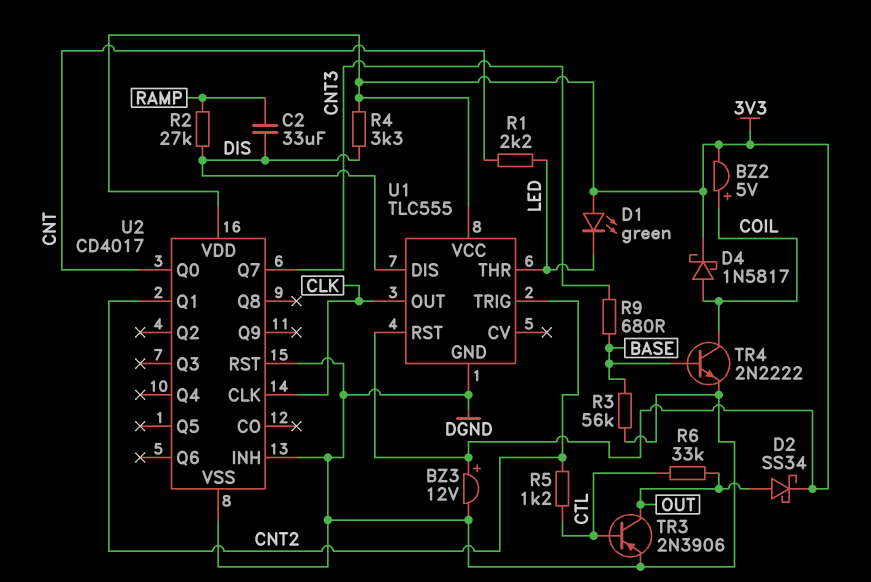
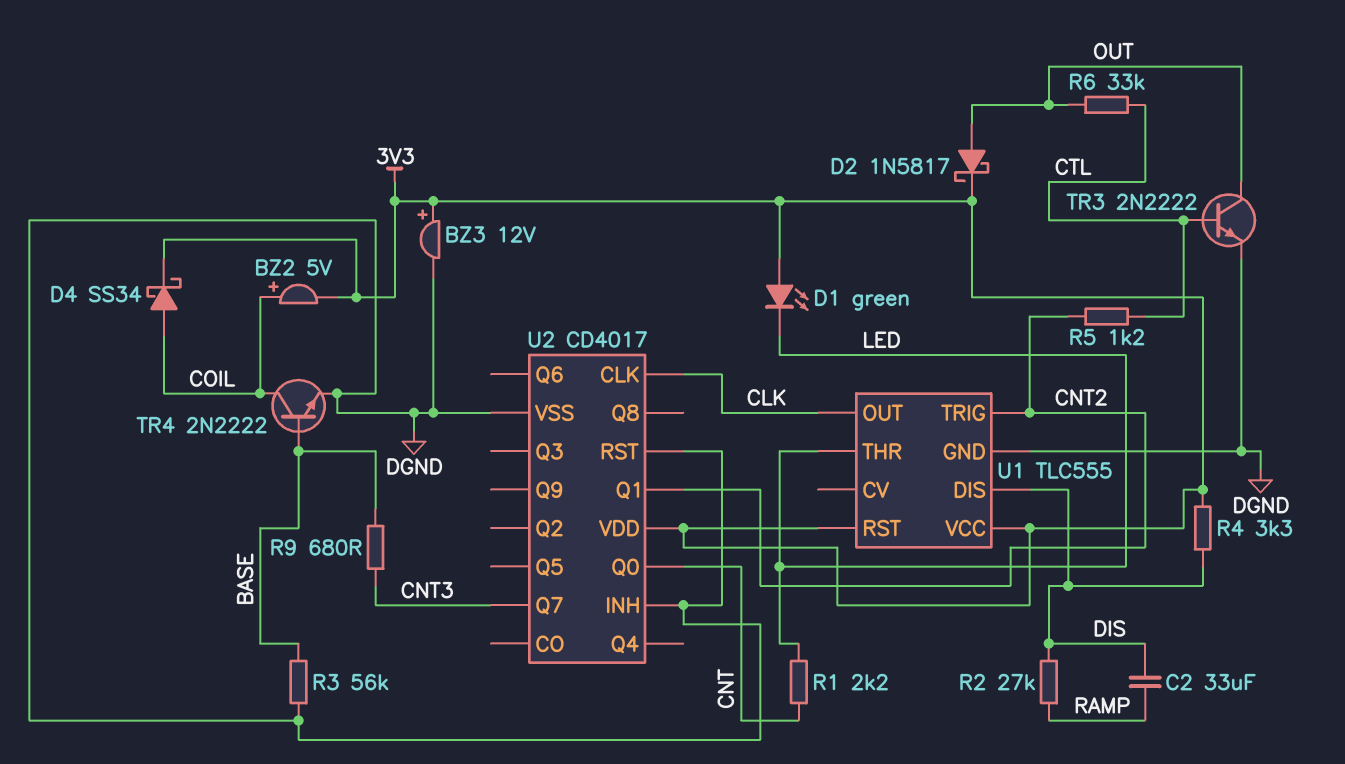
D2: schottky SS34 (A OUT, K 3V3) -> schottky 1N5817 (A OUT, K 3V3)
D4: schottky 1N5817 (A COIL, K 3V3) -> schottky SS34 (A COIL, K 3V3)
TR3: PNP 2N3906 (B CTL, C OUT, E DGND) -> NPN 2N2222 (B CTL, C OUT, E DGND)

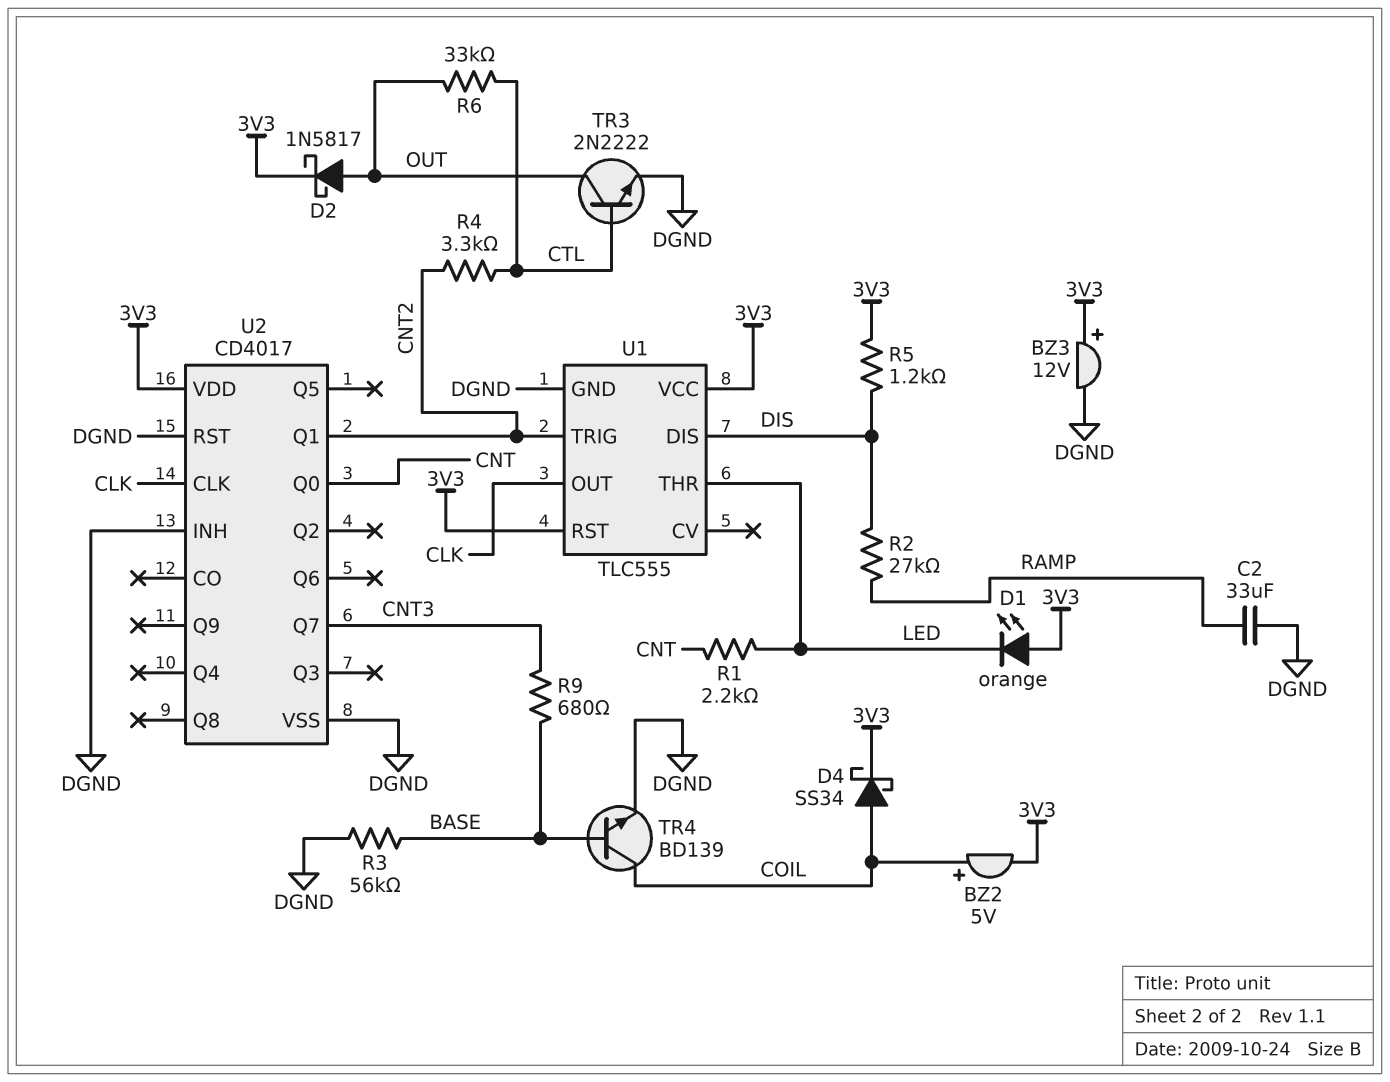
C2: 33uF (DIS, RAMP) -> 33uF (DGND, RAMP)
D1: LED green (A 3V3, K LED) -> LED orange (A 3V3, K LED)
R4: 3.3k (3V3, DIS) -> 3.3k (CNT2, CTL)
R5: 1.2k (CNT2, CTL) -> 1.2k (3V3, DIS)
TR4: NPN 2N2222 (B BASE, C COIL, E DGND) -> NPN BD139 (B BASE, C COIL, E DGND)

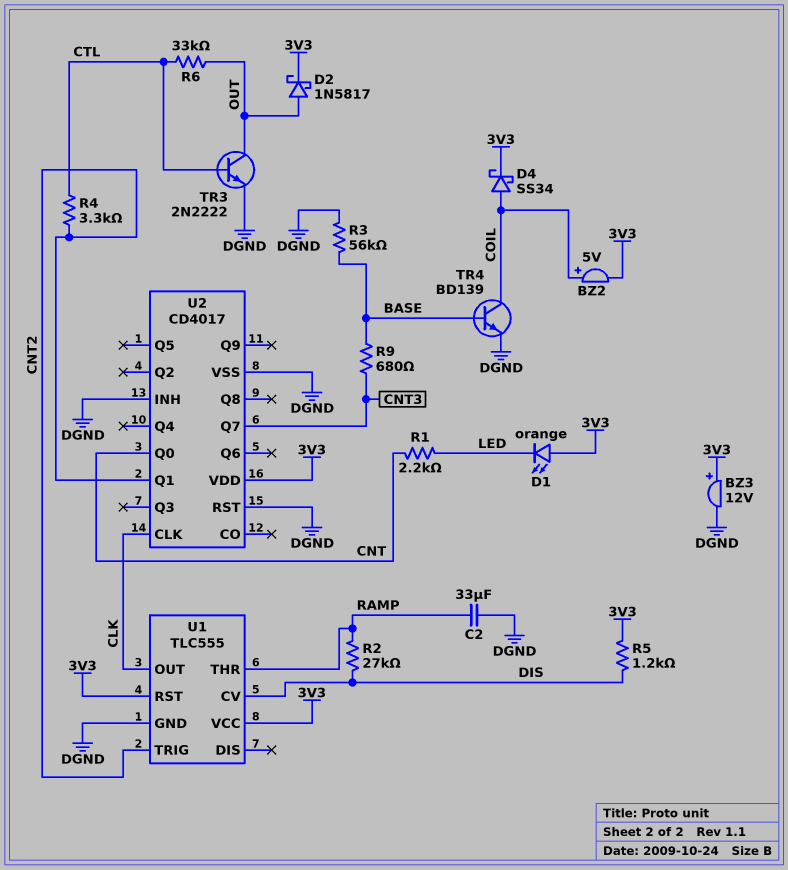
U1 pin CV: none -> DIS
U1 pin DIS: DIS -> none
U1 pin THR: LED -> RAMP

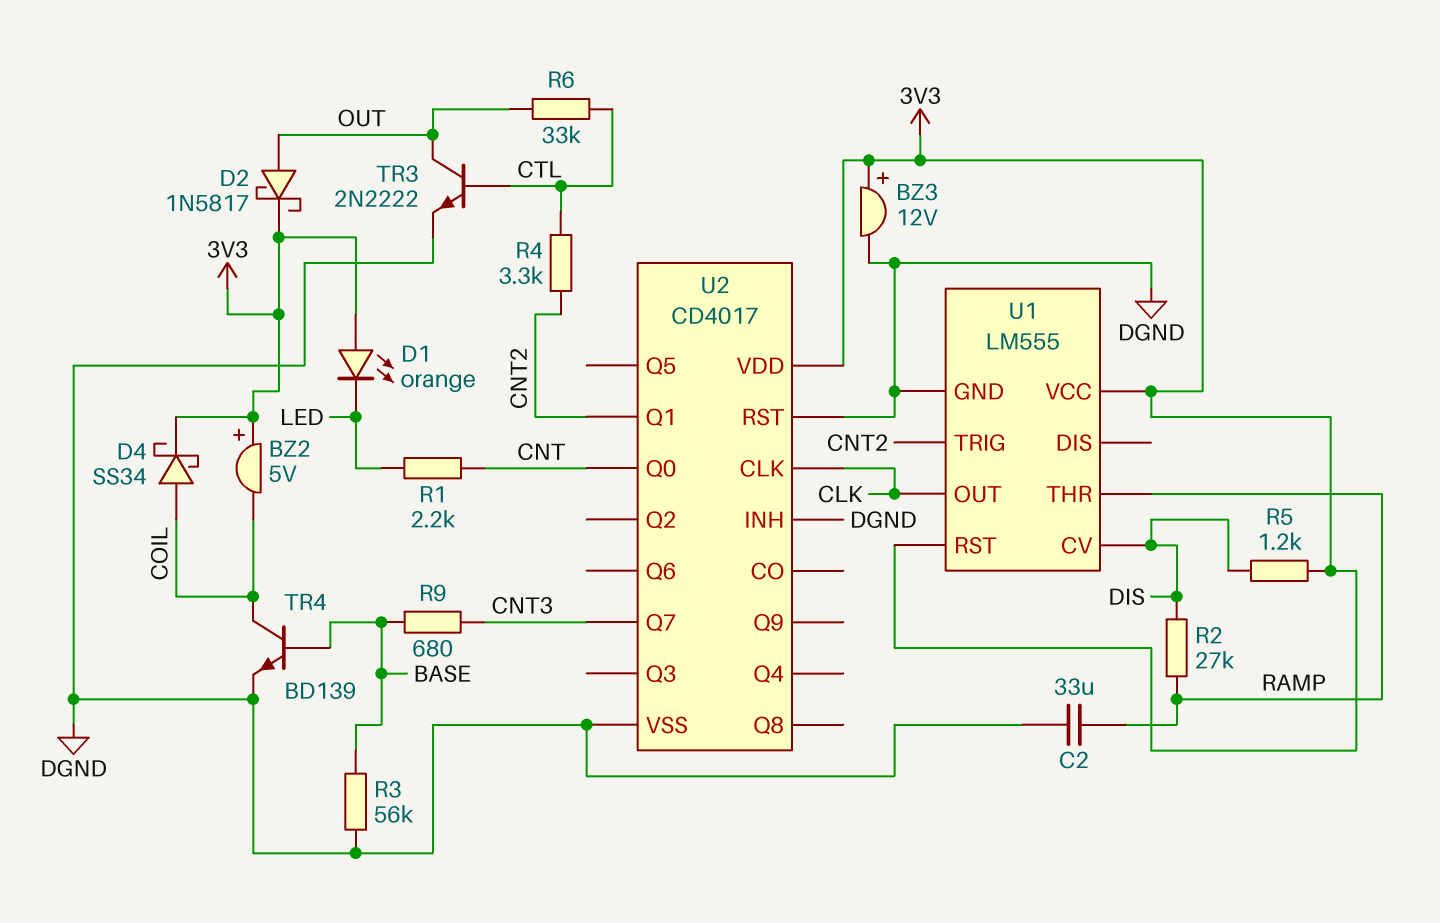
BZ2: buzzer 5V (plus COIL, minus 3V3) -> buzzer 5V (plus 3V3, minus COIL)
U1: TLC555 -> LM555

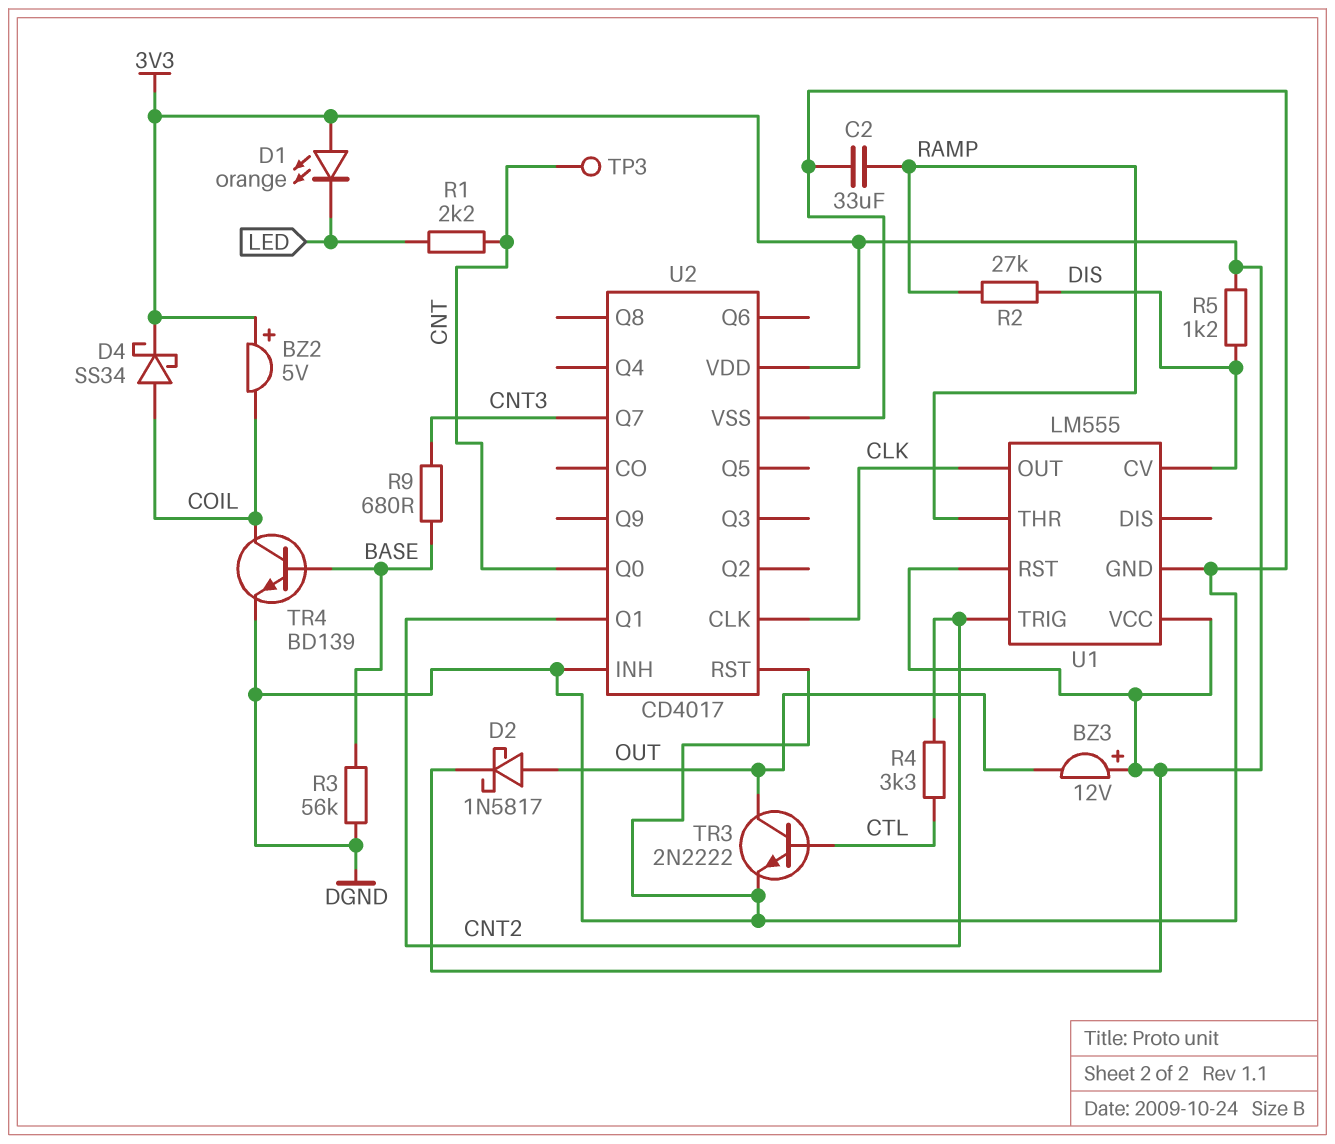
BZ3: buzzer 12V (plus 3V3, minus DGND) -> buzzer 12V (plus 3V3, minus OUT)
R6: 33k (CTL, OUT) -> none
TP3: none -> test point (CNT)

